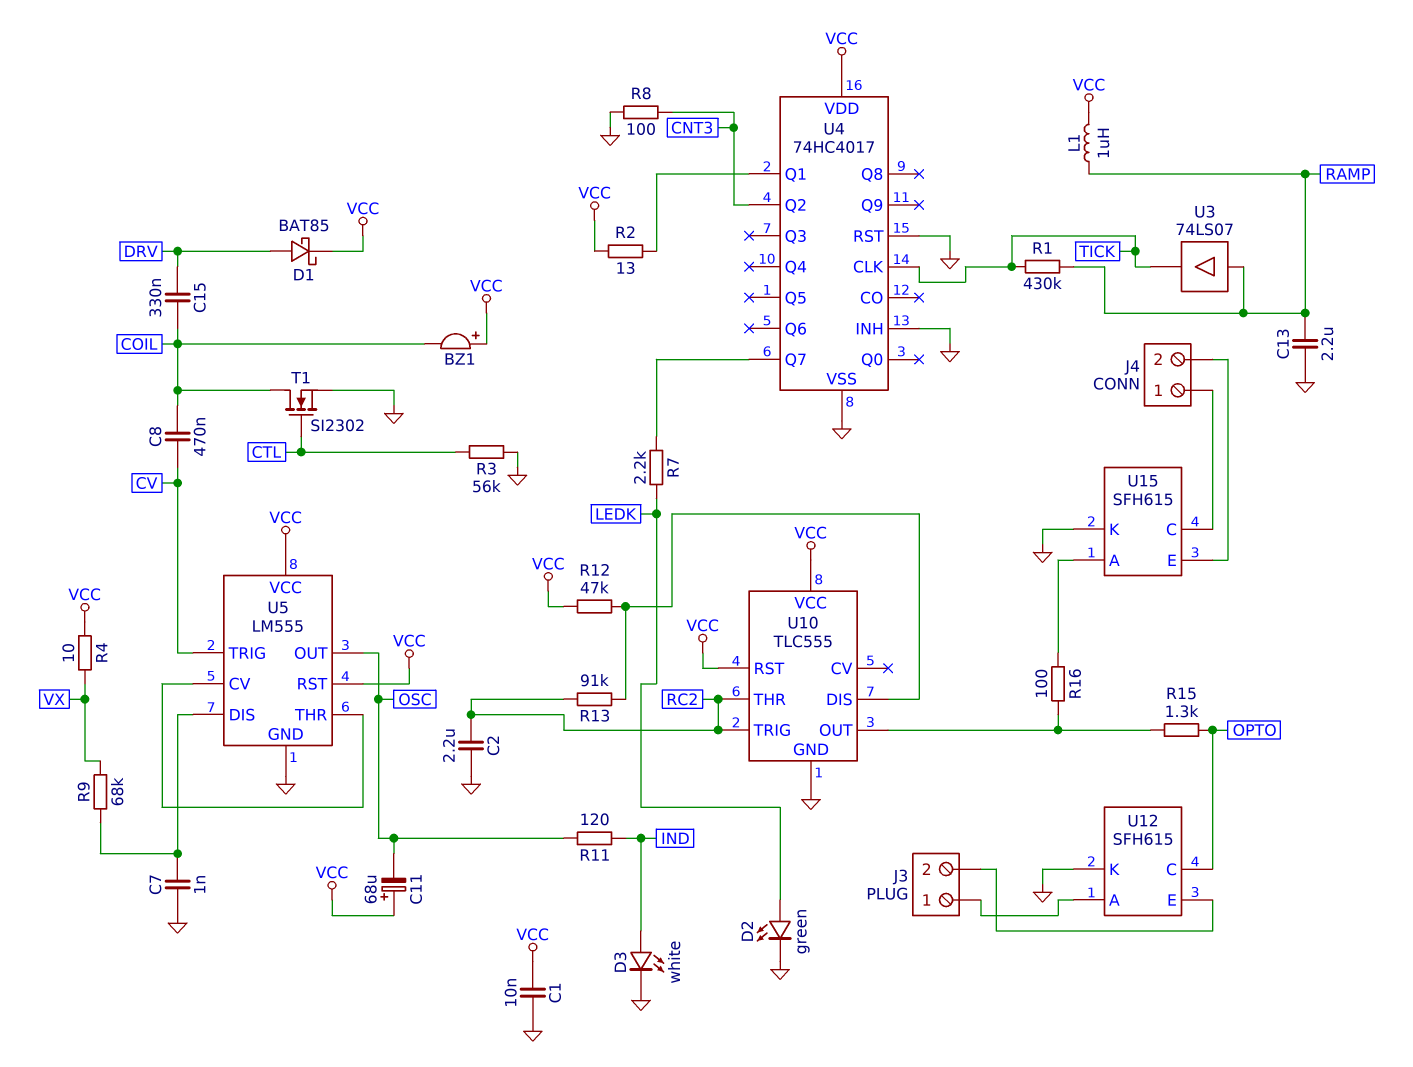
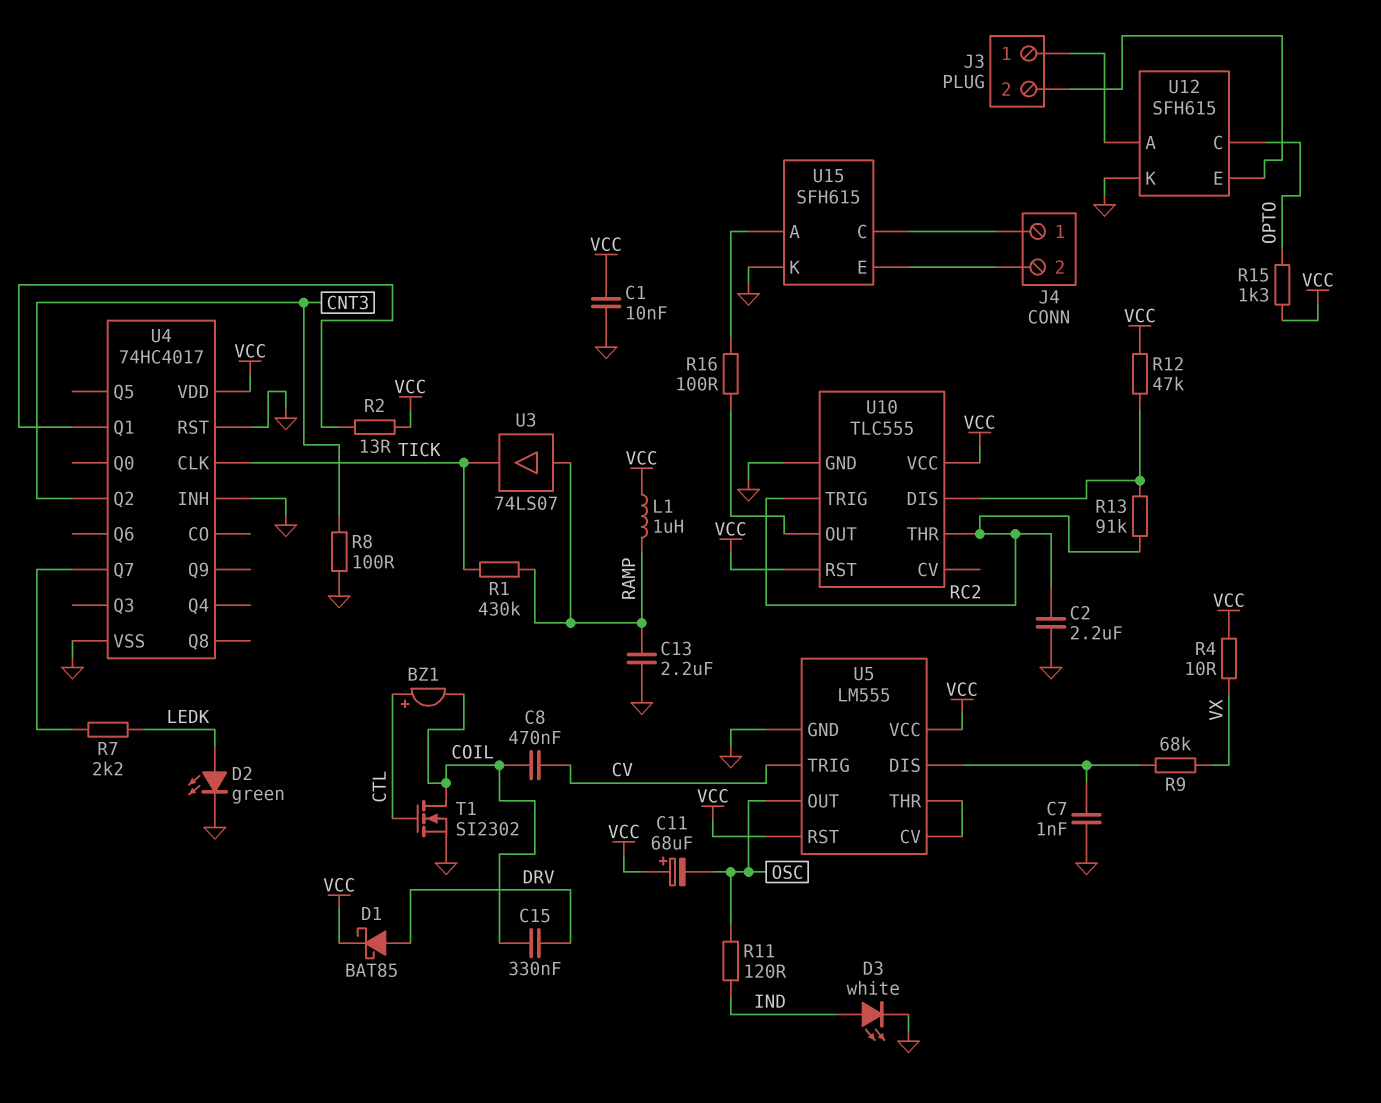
BZ1: buzzer (plus VCC, minus COIL) -> buzzer (plus CTL, minus COIL)
R3: 56k (CTL, GND) -> none
R15: 1.3k (OPTO, U10/OUT) -> 1.3k (OPTO, VCC)

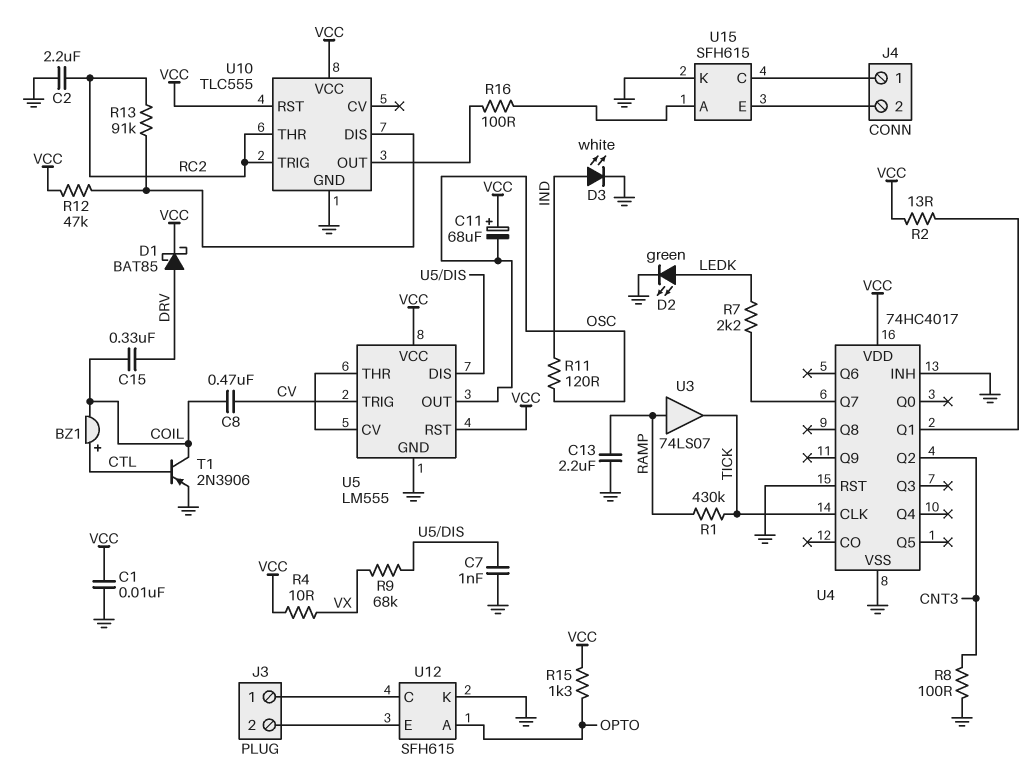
L1: 1uH (RAMP, VCC) -> none
T1: NMOS SI2302 (G CTL, D COIL, S GND) -> PNP 2N3906 (B CTL, C COIL, E GND)
U12 pin A: J3/1 -> OPTO
U12 pin C: OPTO -> J3/1

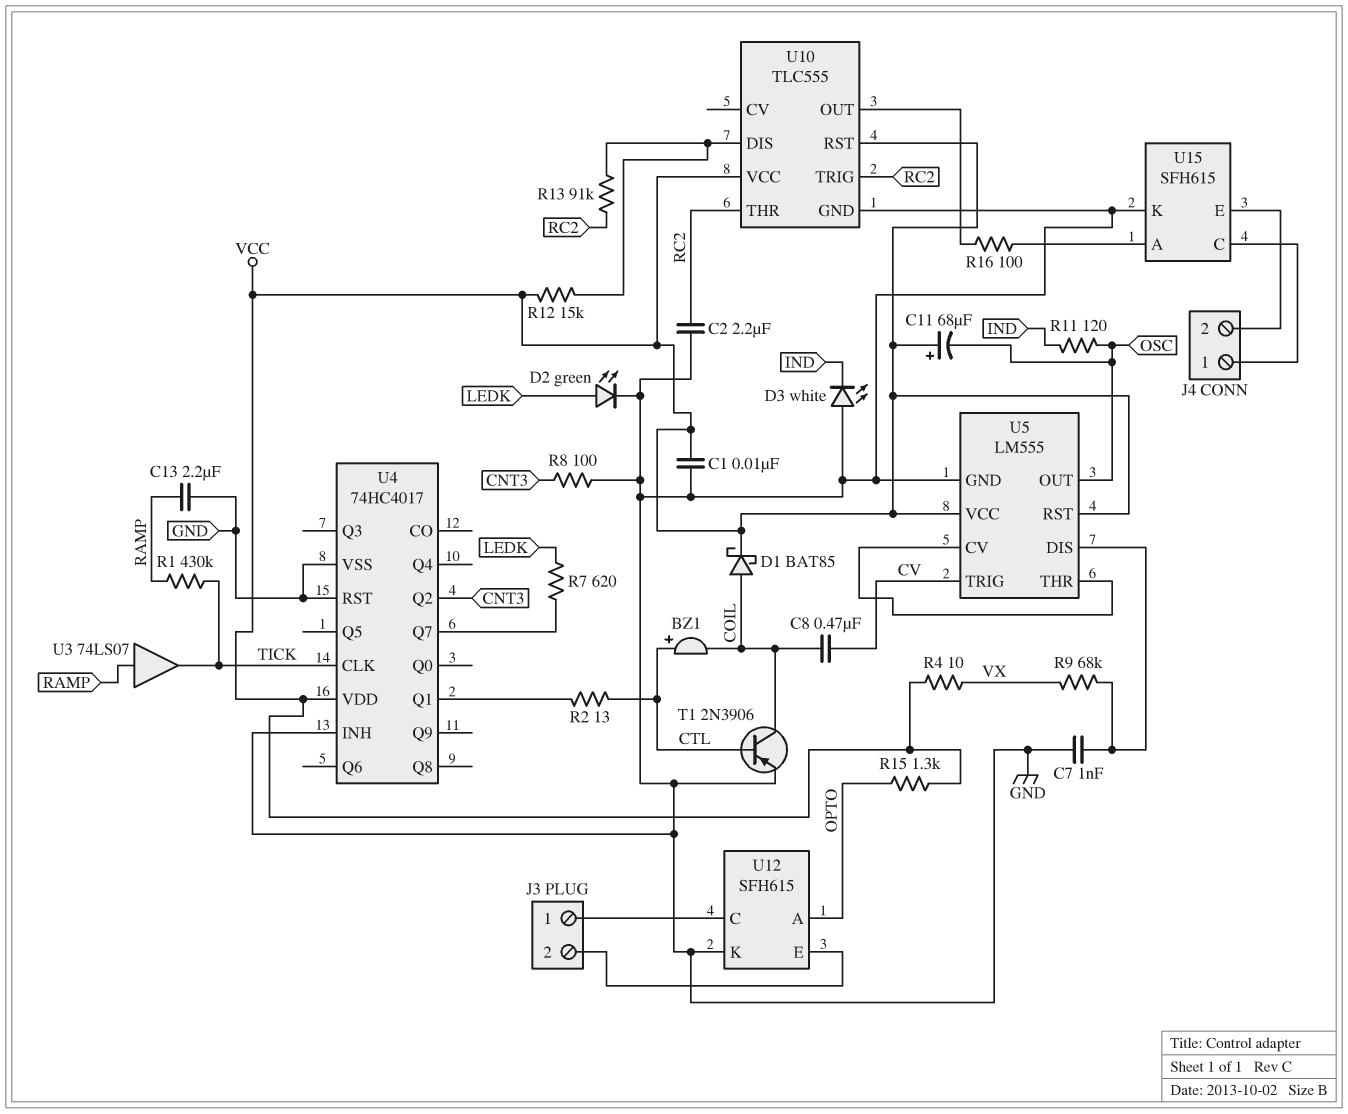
C15: 330nF (COIL, DRV) -> none
D1: schottky BAT85 (A DRV, K VCC) -> schottky BAT85 (A COIL, K VCC)
D3: LED white (A IND, K GND) -> LED white (A GND, K IND)
R2: 13 (U4/Q1, VCC) -> 13 (CTL, U4/Q1)
R7: 2.2k (LEDK, U4/Q7) -> 620 (LEDK, U4/Q7)
R12: 47k (U10/DIS, VCC) -> 15k (U10/DIS, VCC)

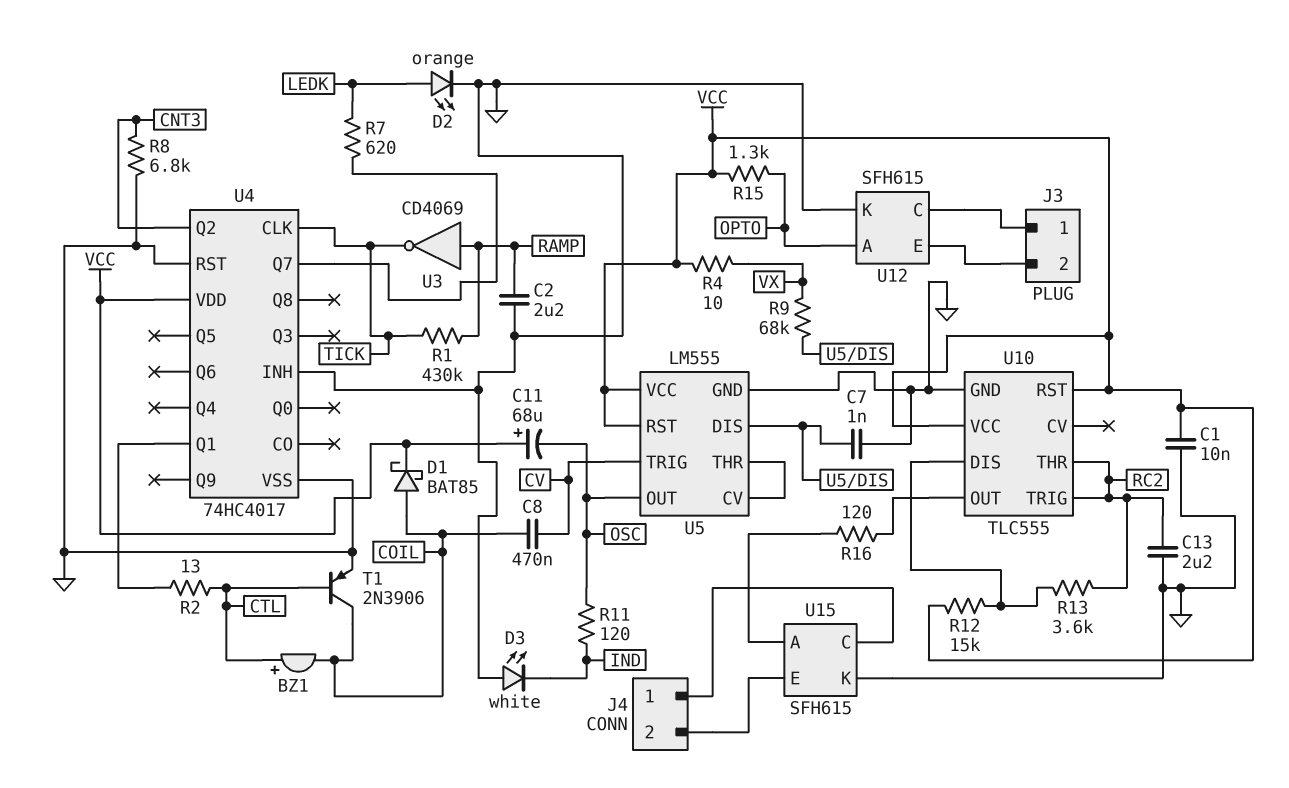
C2: 2.2uF (GND, RC2) -> 2.2uF (GND, RAMP)
C13: 2.2uF (GND, RAMP) -> 2.2uF (GND, RC2)
D2: LED green (A LEDK, K GND) -> LED orange (A LEDK, K GND)
R8: 100 (CNT3, GND) -> 6.8k (CNT3, GND)
R13: 91k (RC2, U10/DIS) -> 3.6k (RC2, U10/DIS)
R16: 100 (U10/OUT, U15/A) -> 120 (U10/OUT, U15/A)
U3: buffer 74LS07 (in RAMP, out TICK) -> NOT CD4069 (in RAMP, out TICK)

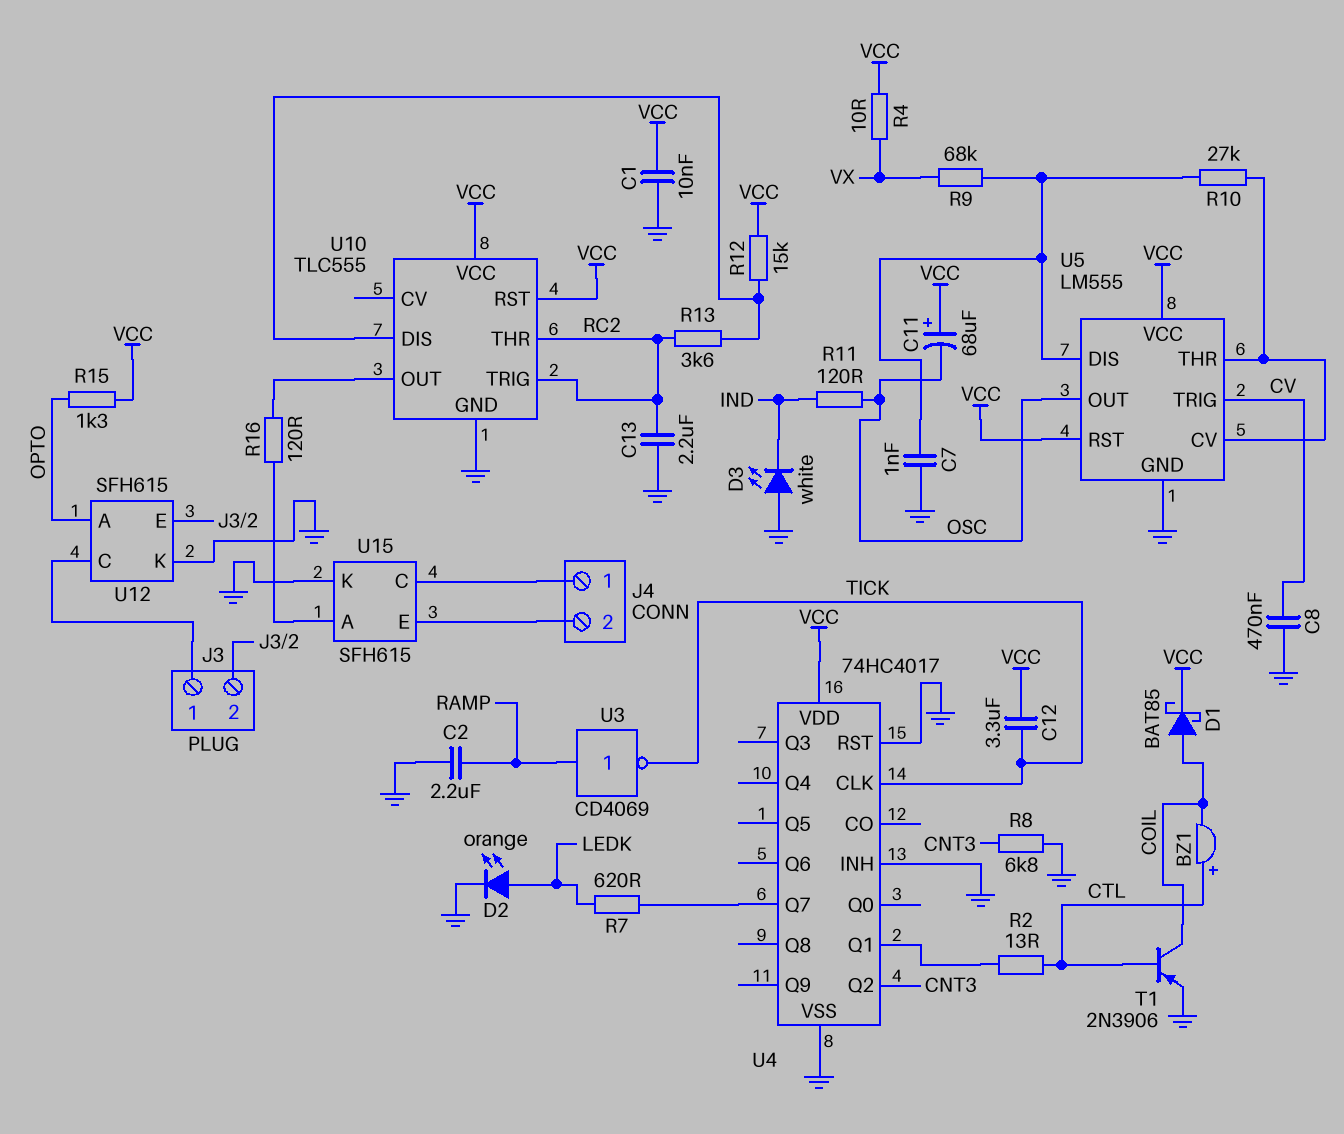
C8: 470nF (COIL, CV) -> 470nF (CV, GND)
C12: none -> 3.3uF (TICK, VCC)
R1: 430k (RAMP, TICK) -> none
R10: none -> 27k (U5/CV, U5/DIS)

